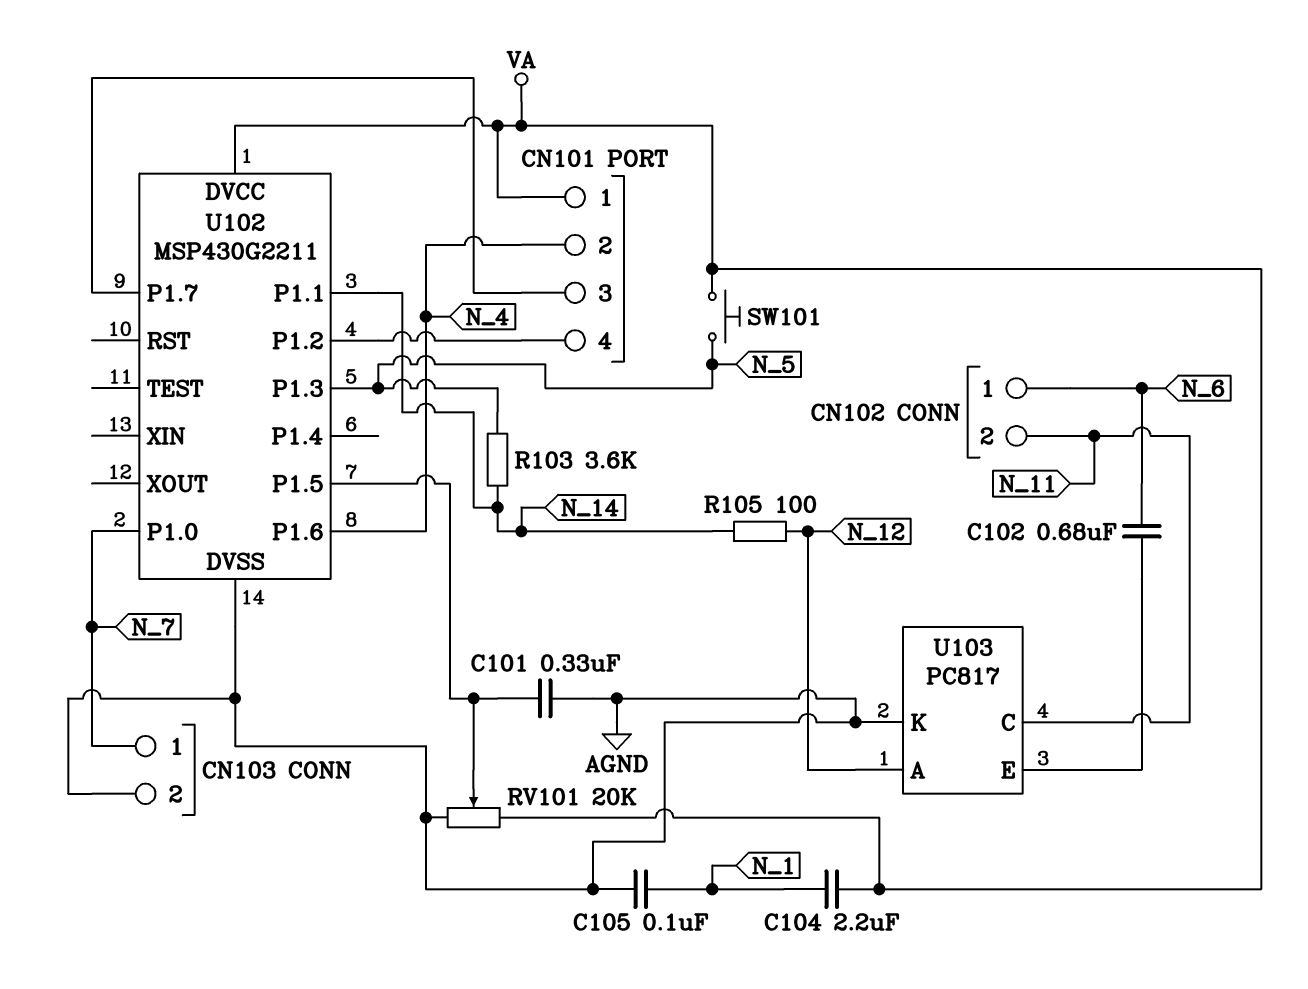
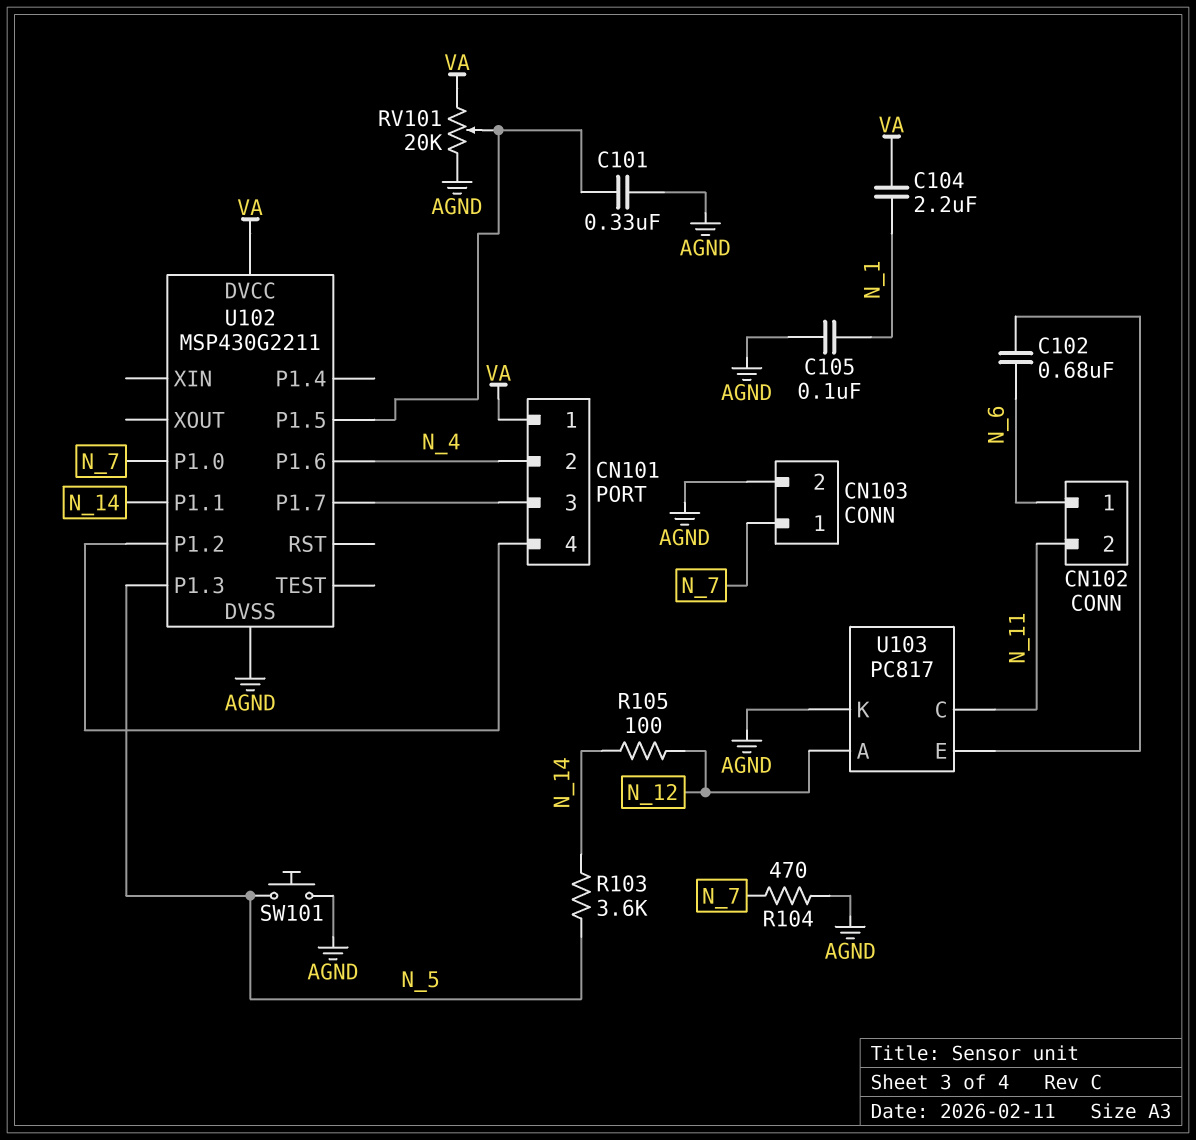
R104: none -> 470 (AGND, N_7)
SW101: button (N_5, VA) -> button (AGND, N_5)

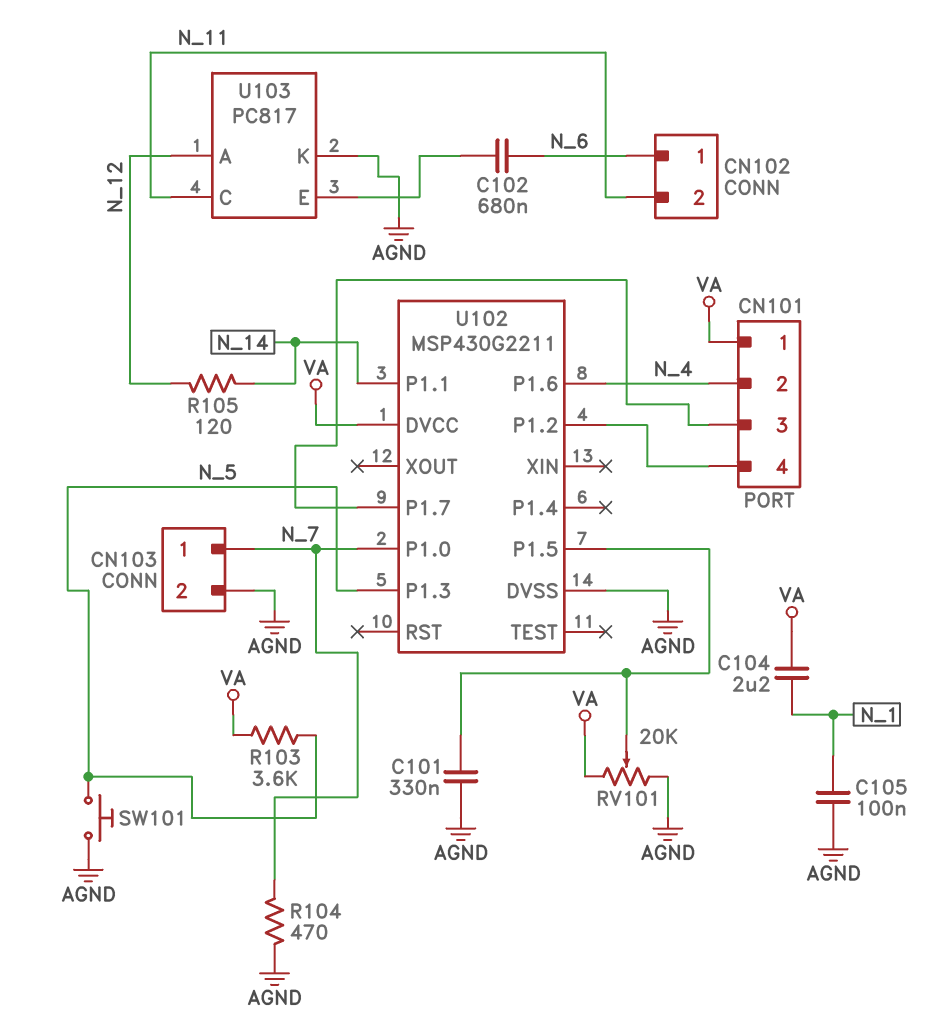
R103: 3.6k (N_5, N_14) -> 3.6k (N_5, VA)
R105: 100 (N_12, N_14) -> 120 (N_12, N_14)

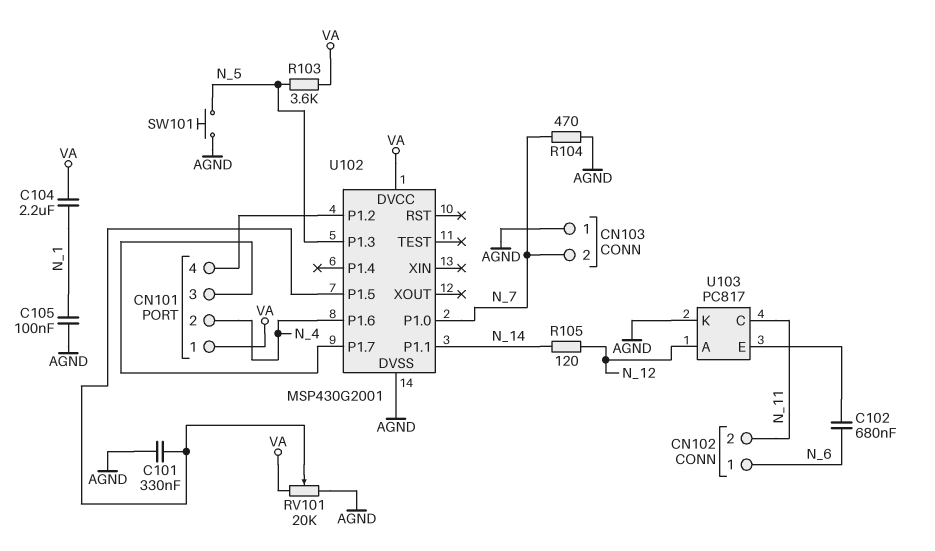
CN103 pin 1: N_7 -> AGND
CN103 pin 2: AGND -> N_7
U102: MSP430G2211 -> MSP430G2001

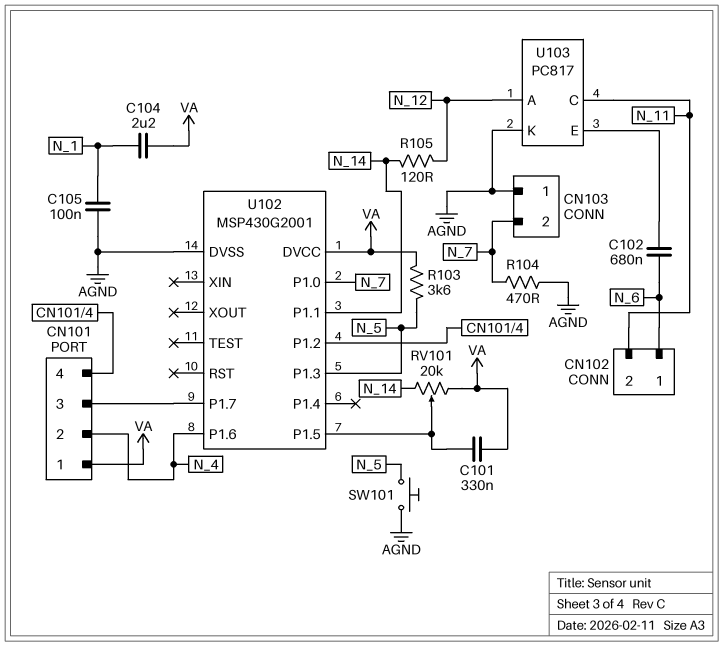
C101: 330nF (AGND, U102/P1.5) -> 330nF (U102/P1.5, VA)
RV101: 20k (AGND, VA, wiper U102/P1.5) -> 20k (N_14, VA, wiper U102/P1.5)

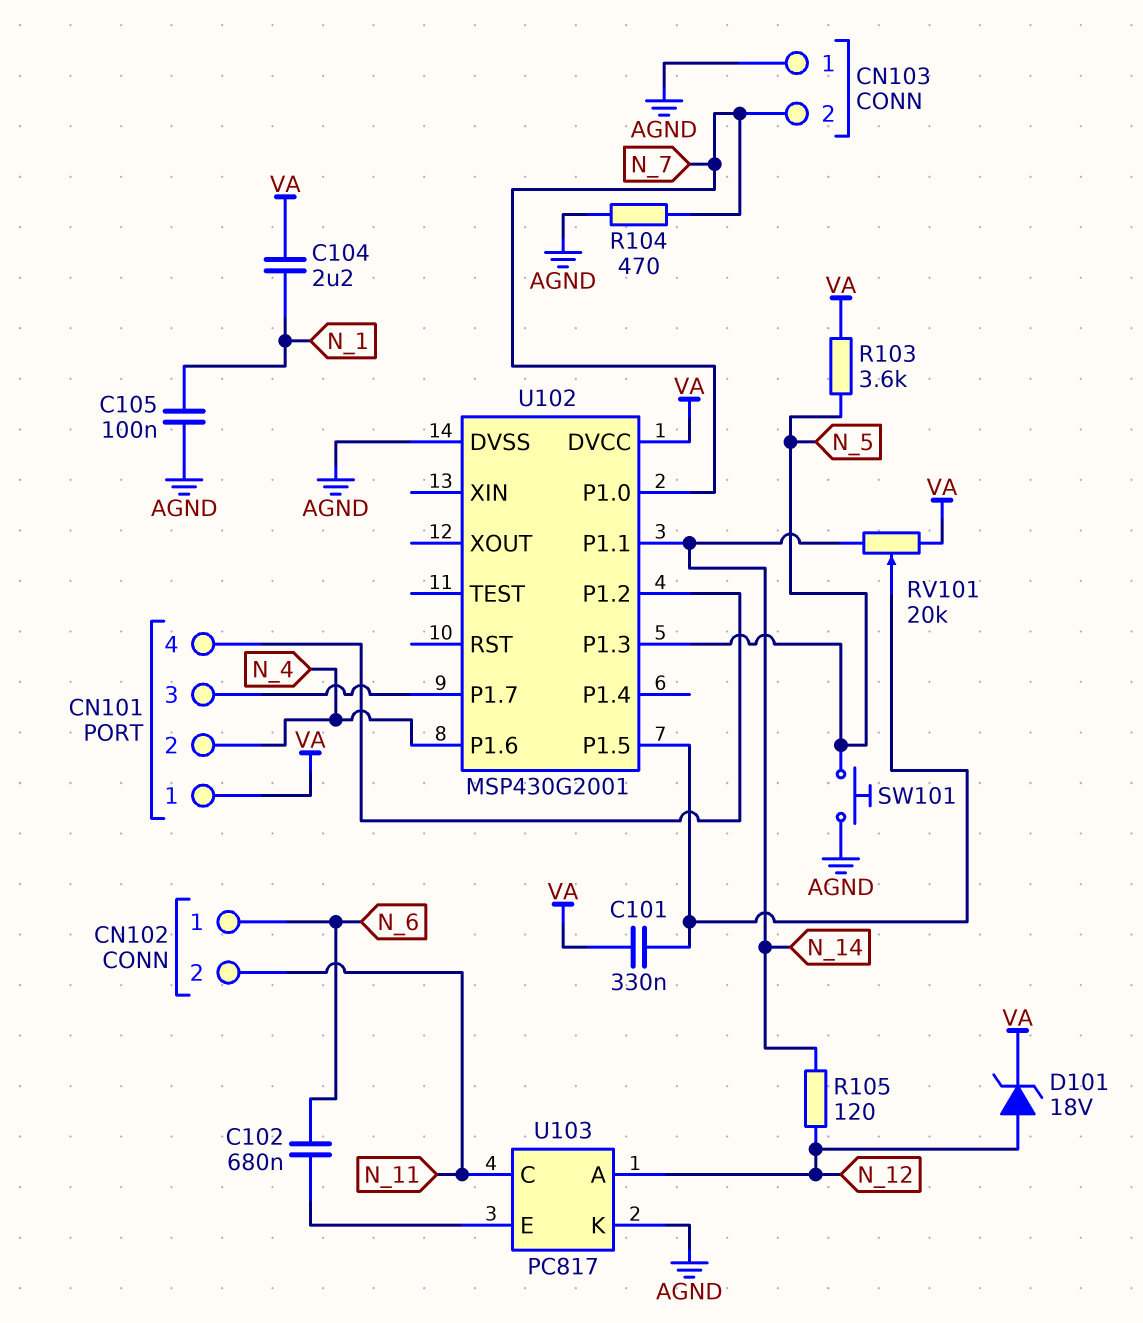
D101: none -> zener 18V (A N_12, K VA)

